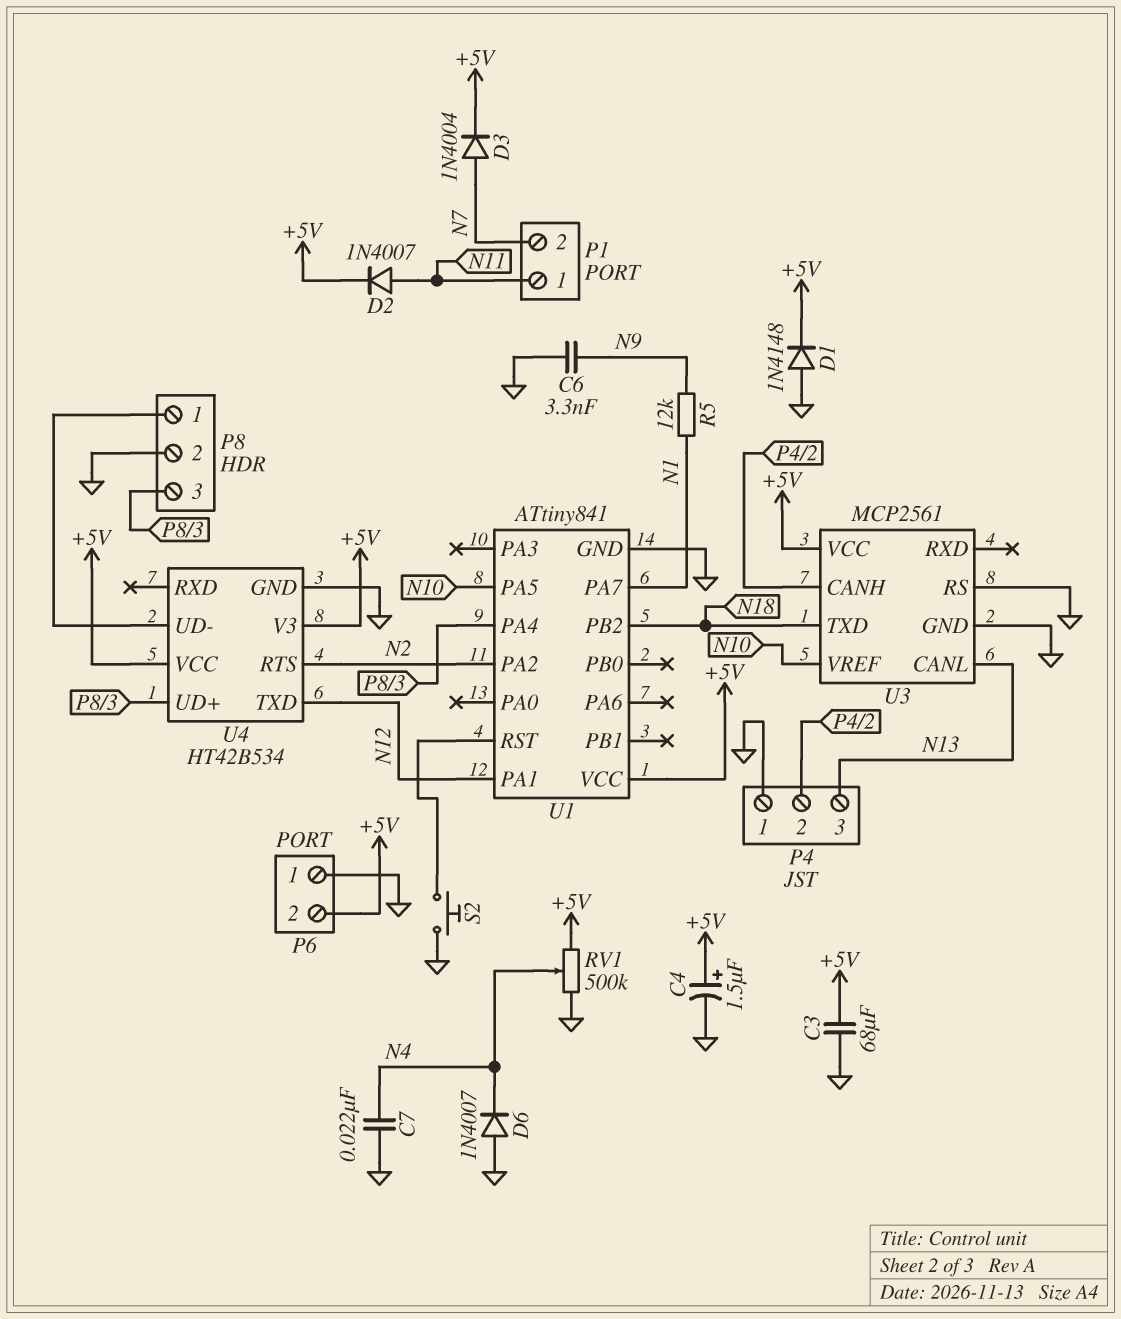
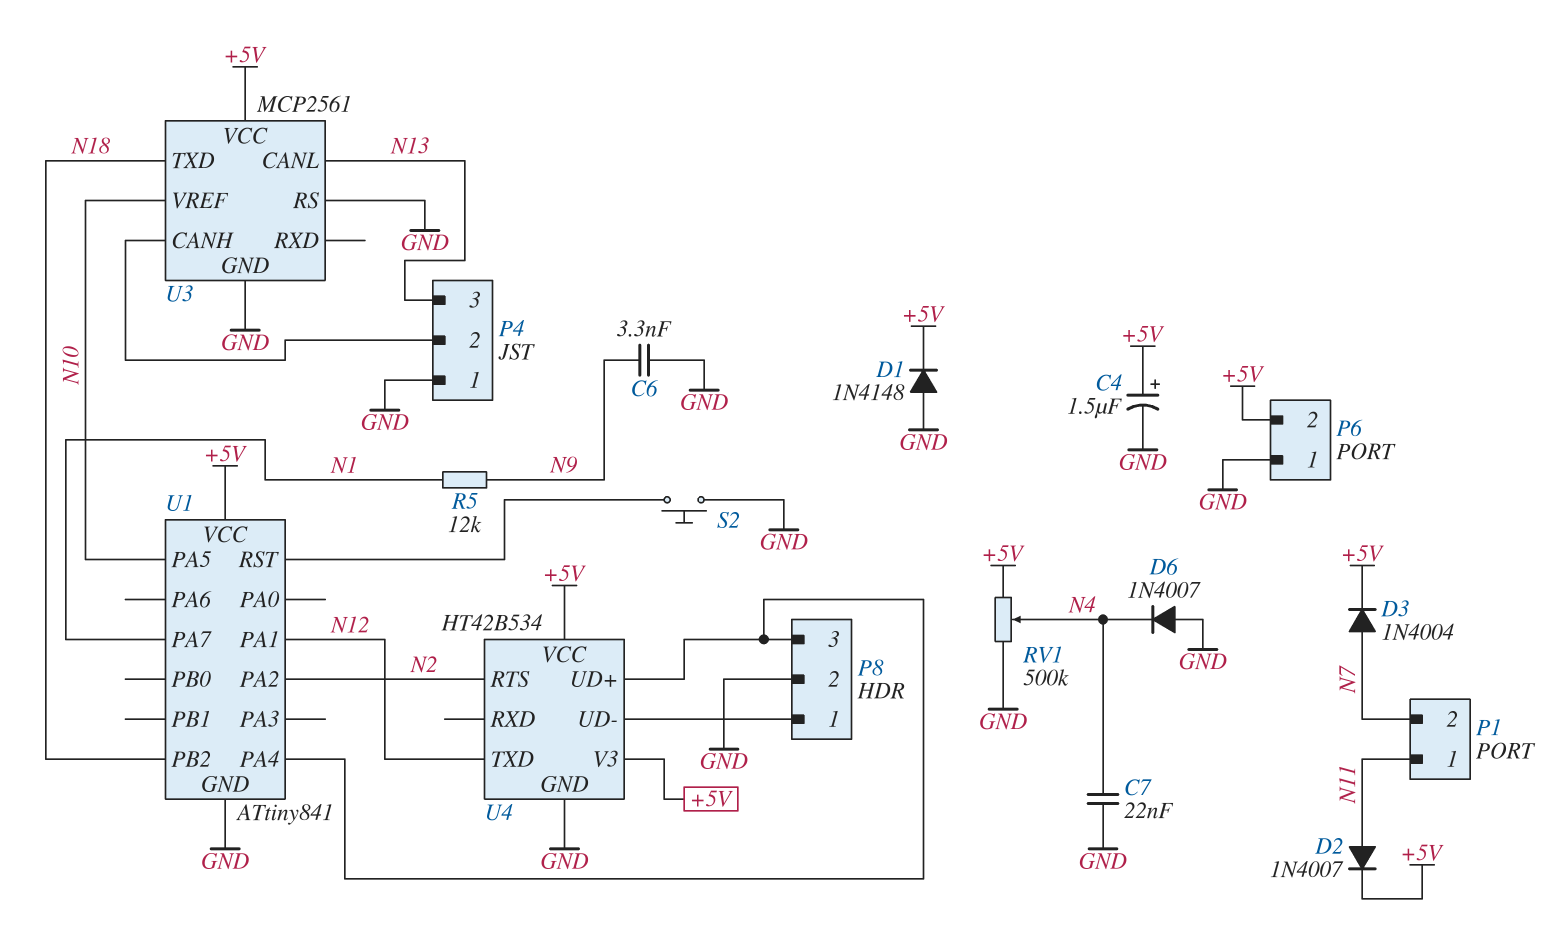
C3: 68uF (+5V, GND) -> none

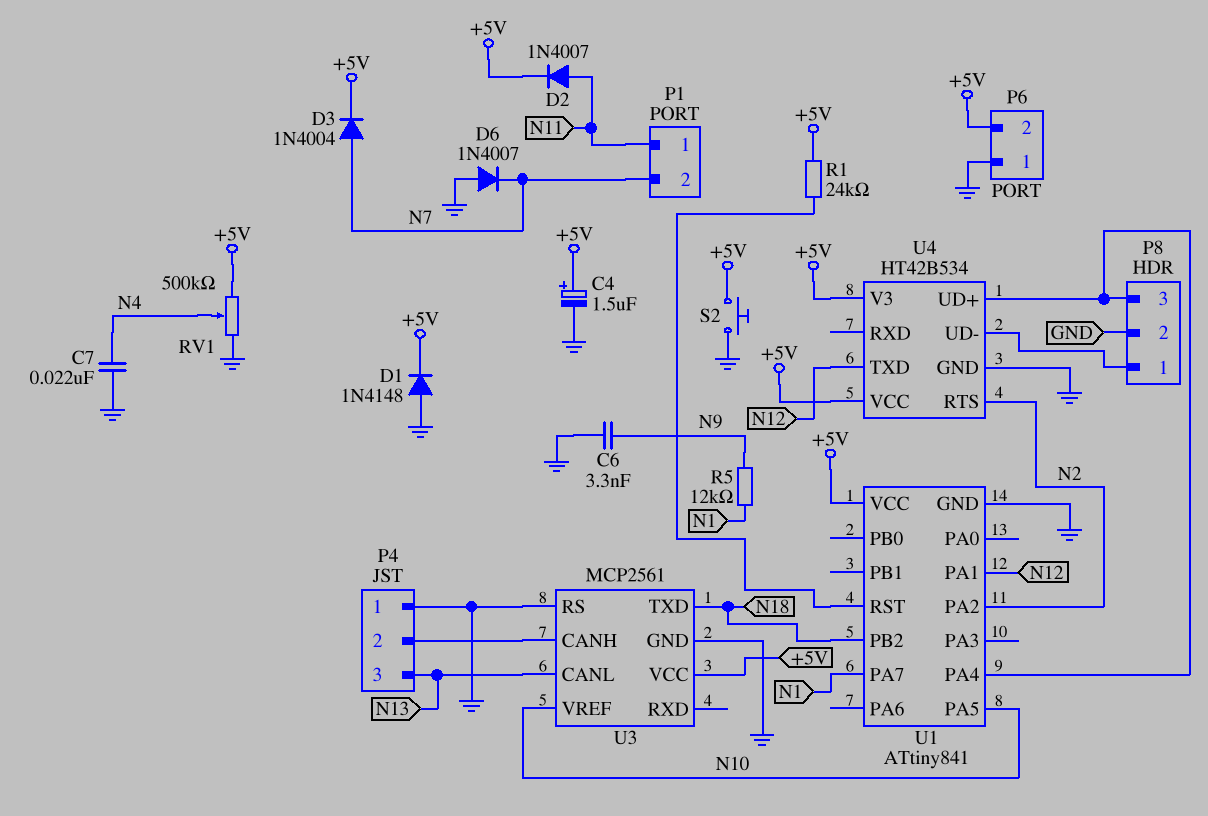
D6: diode 1N4007 (A GND, K N4) -> diode 1N4007 (A GND, K N7)
R1: none -> 24k (+5V, U1/RST)
S2: button (GND, U1/RST) -> button (+5V, GND)

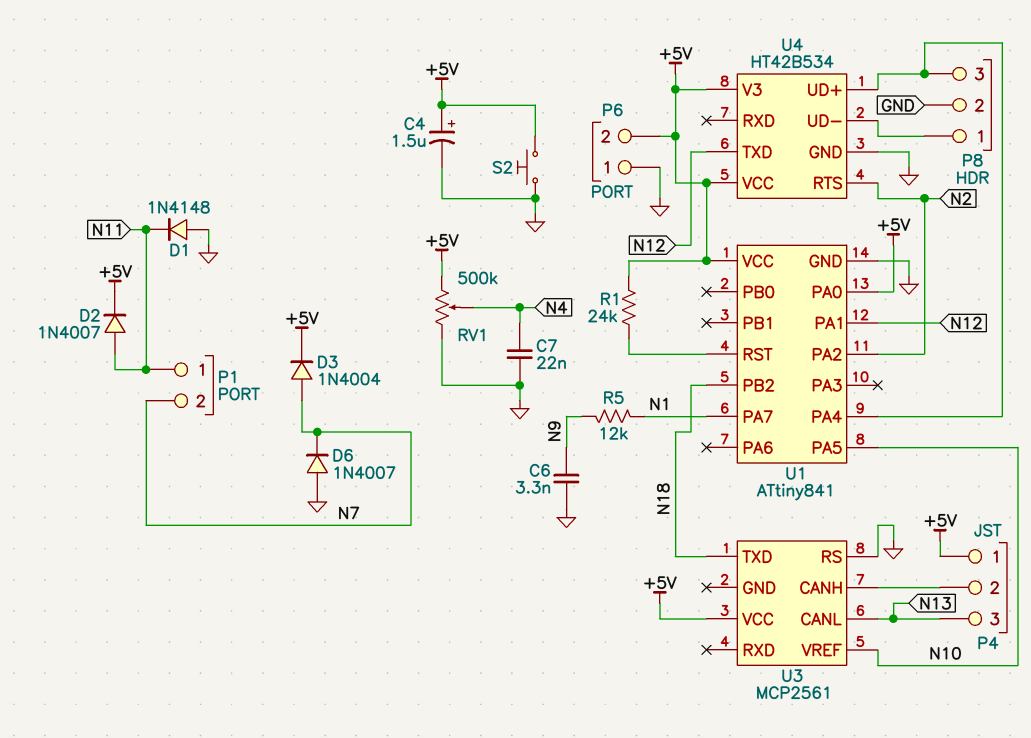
D1: diode 1N4148 (A GND, K +5V) -> diode 1N4148 (A GND, K N11)
P4 pin 1: GND -> +5V
U1 pin PA0: none -> +5V
U3 pin GND: GND -> none

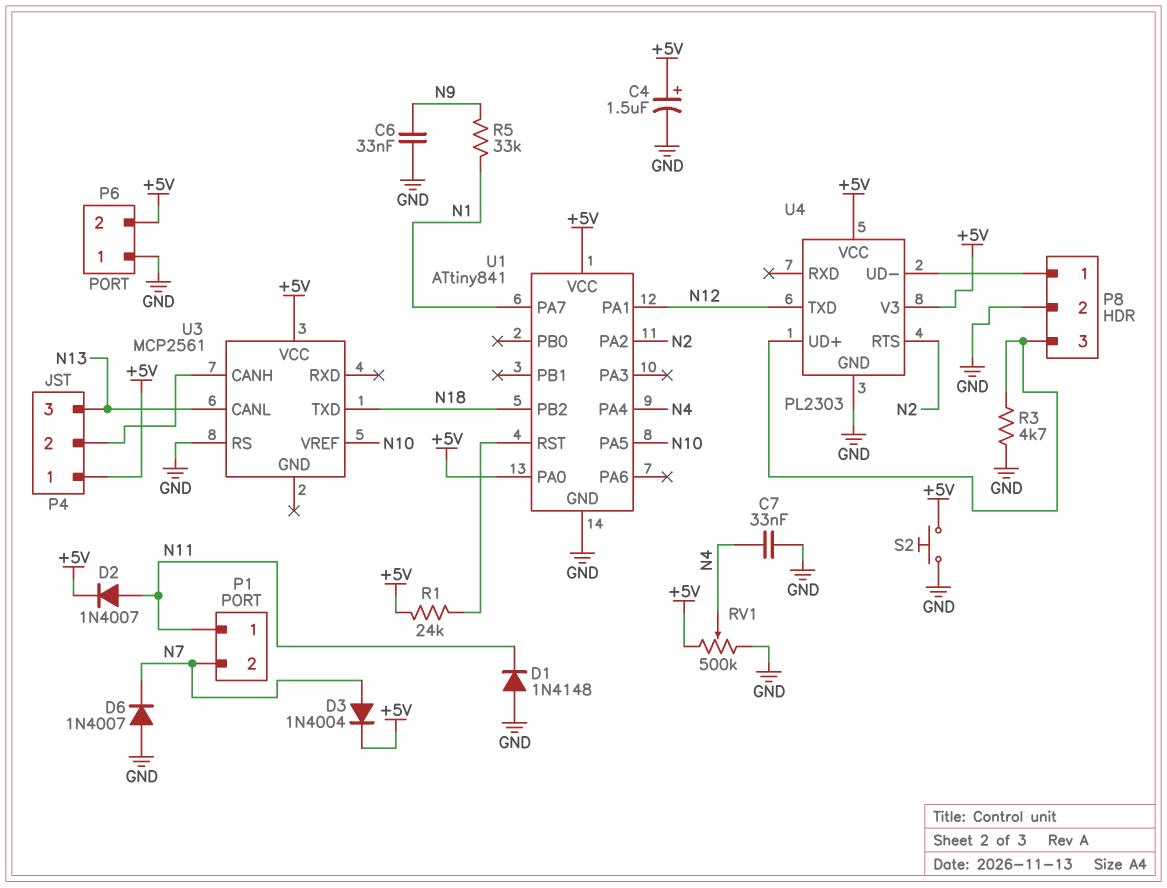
C6: 3.3nF (GND, N9) -> 33nF (GND, N9)
C7: 22nF (GND, N4) -> 33nF (GND, N4)
R3: none -> 4.7k (GND, P8/3)
R5: 12k (N1, N9) -> 33k (N1, N9)
U1 pin PA4: P8/3 -> N4
U4: HT42B534 -> PL2303

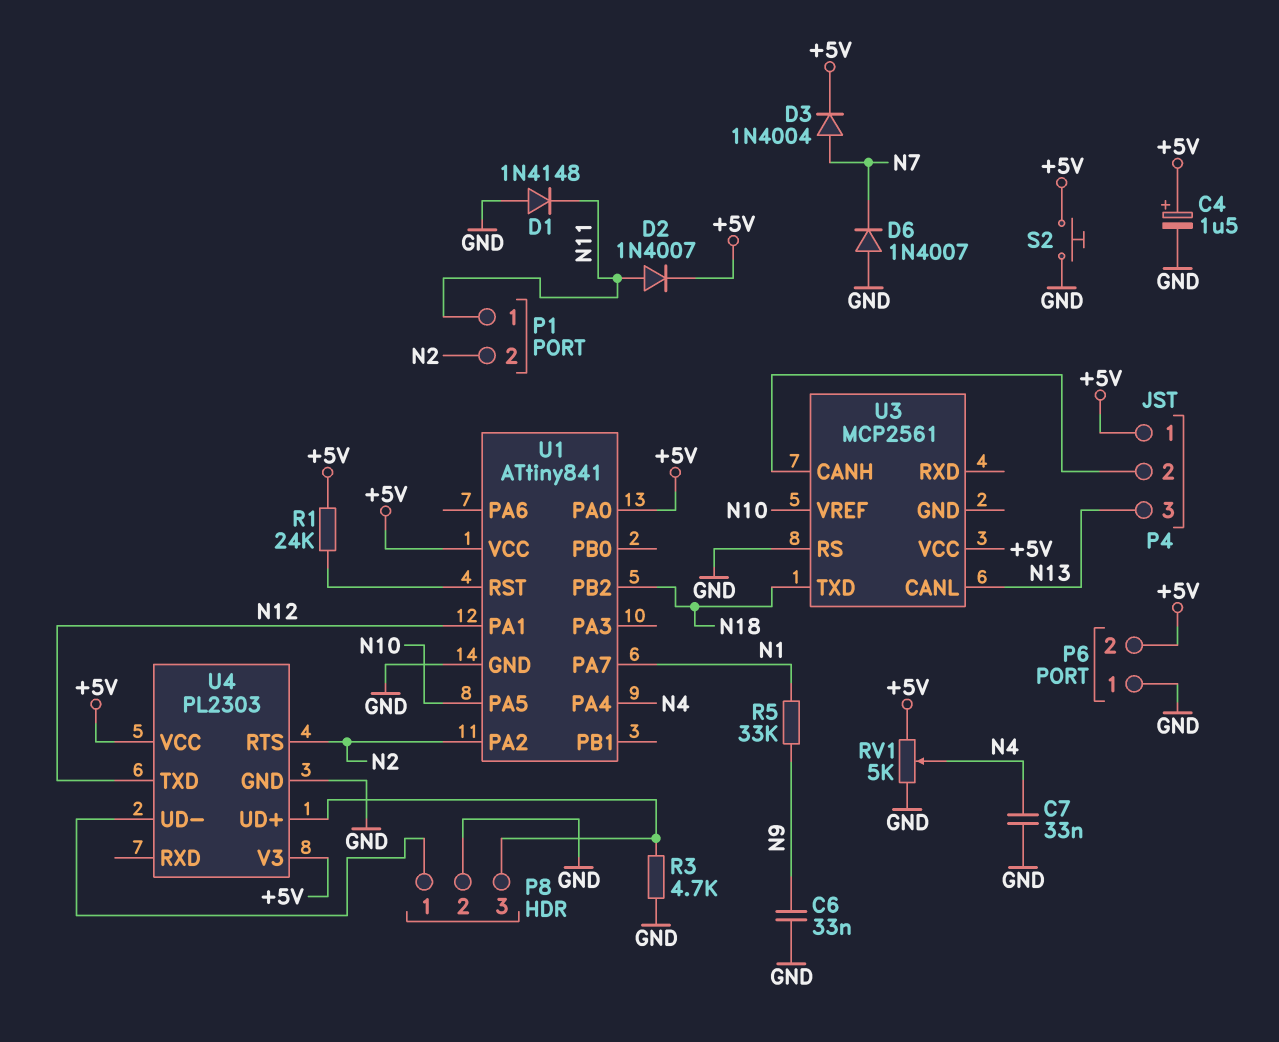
P1 pin 2: N7 -> N2
RV1: 500k (+5V, GND, wiper N4) -> 5k (+5V, GND, wiper N4)

